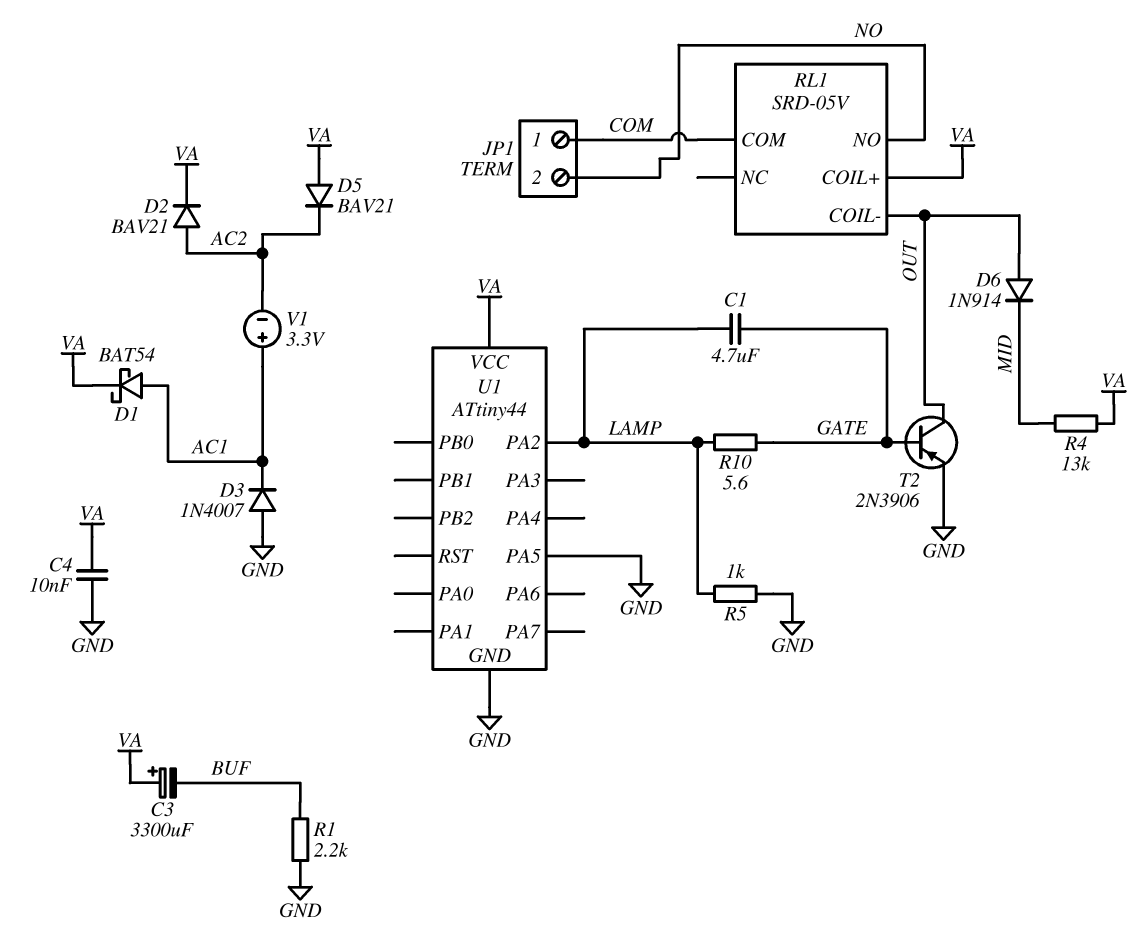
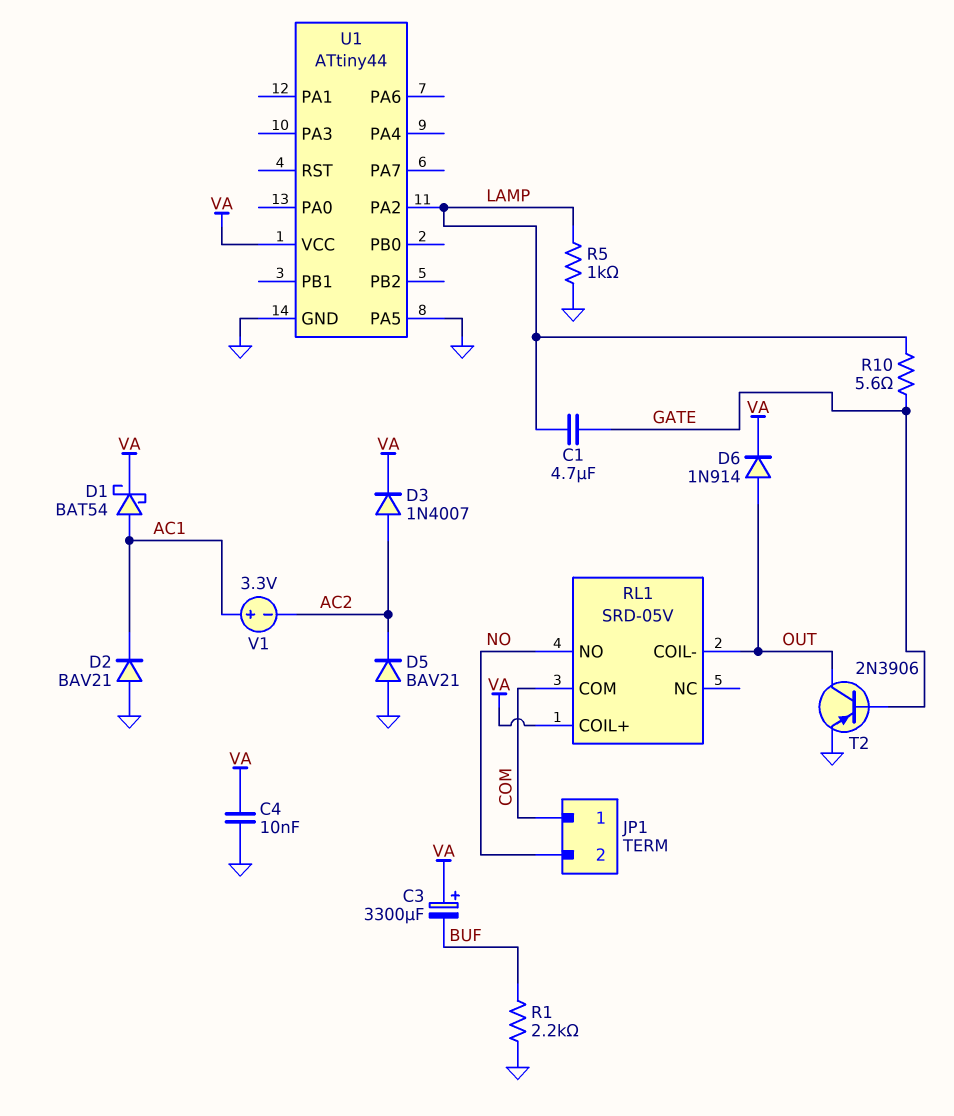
D2: diode BAV21 (A AC2, K VA) -> diode BAV21 (A GND, K AC1)
D3: diode 1N4007 (A GND, K AC1) -> diode 1N4007 (A AC2, K VA)
D5: diode BAV21 (A VA, K AC2) -> diode BAV21 (A GND, K AC2)
D6: diode 1N914 (A OUT, K MID) -> diode 1N914 (A OUT, K VA)
R4: 13k (MID, VA) -> none

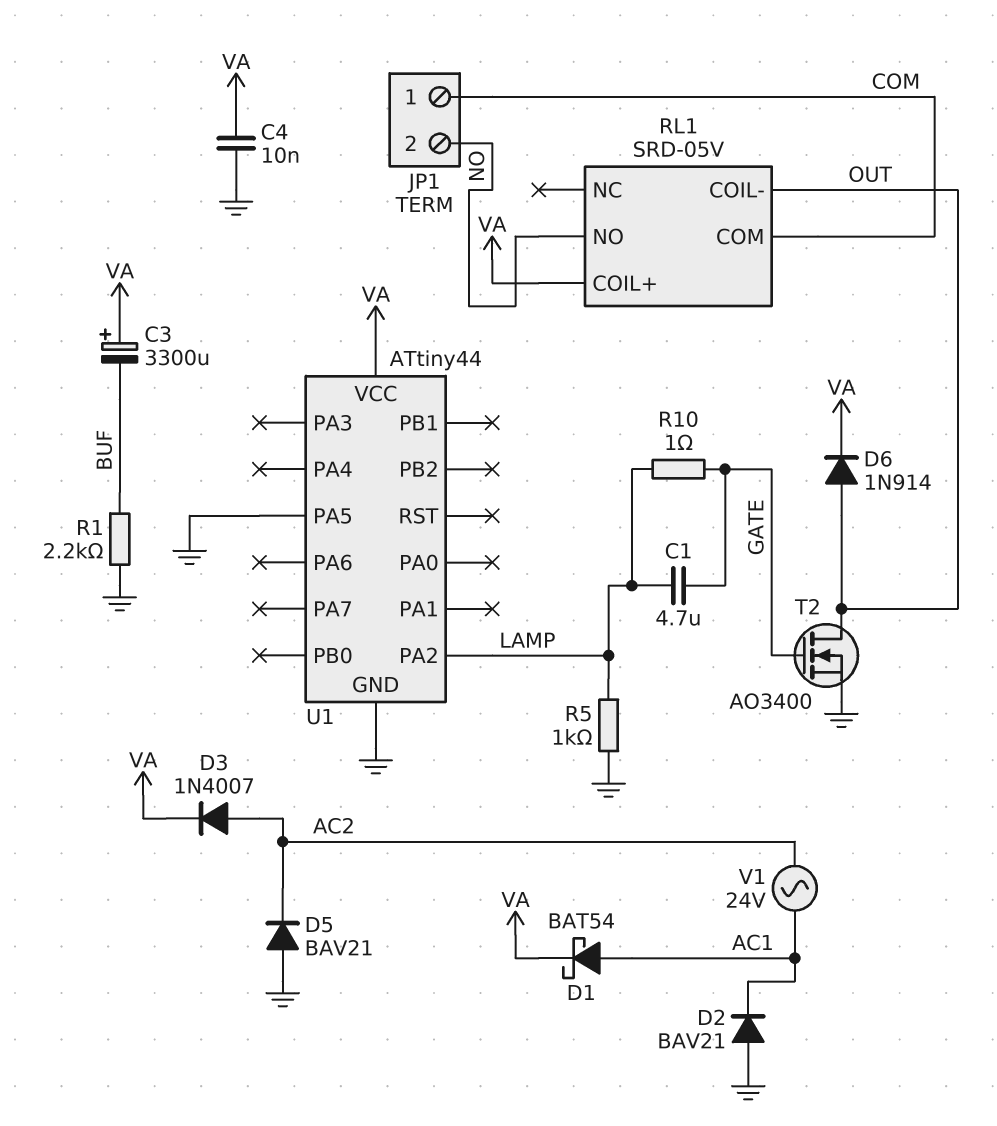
R10: 5.6 (GATE, LAMP) -> 1 (GATE, LAMP)
T2: PNP 2N3906 (B GATE, C OUT, E GND) -> NMOS AO3400 (G GATE, D OUT, S GND)
V1: 3.3V (plus AC1, minus AC2) -> AC 24V (AC1, AC2)

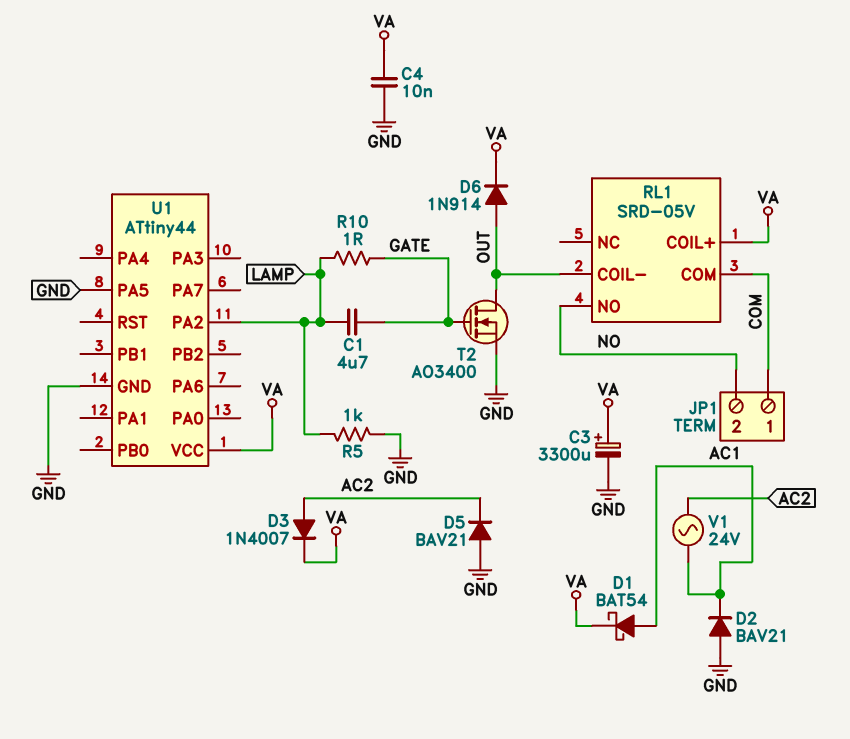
C3: 3300uF (plus VA, minus BUF) -> 3300uF (plus VA, minus GND)
R1: 2.2k (BUF, GND) -> none

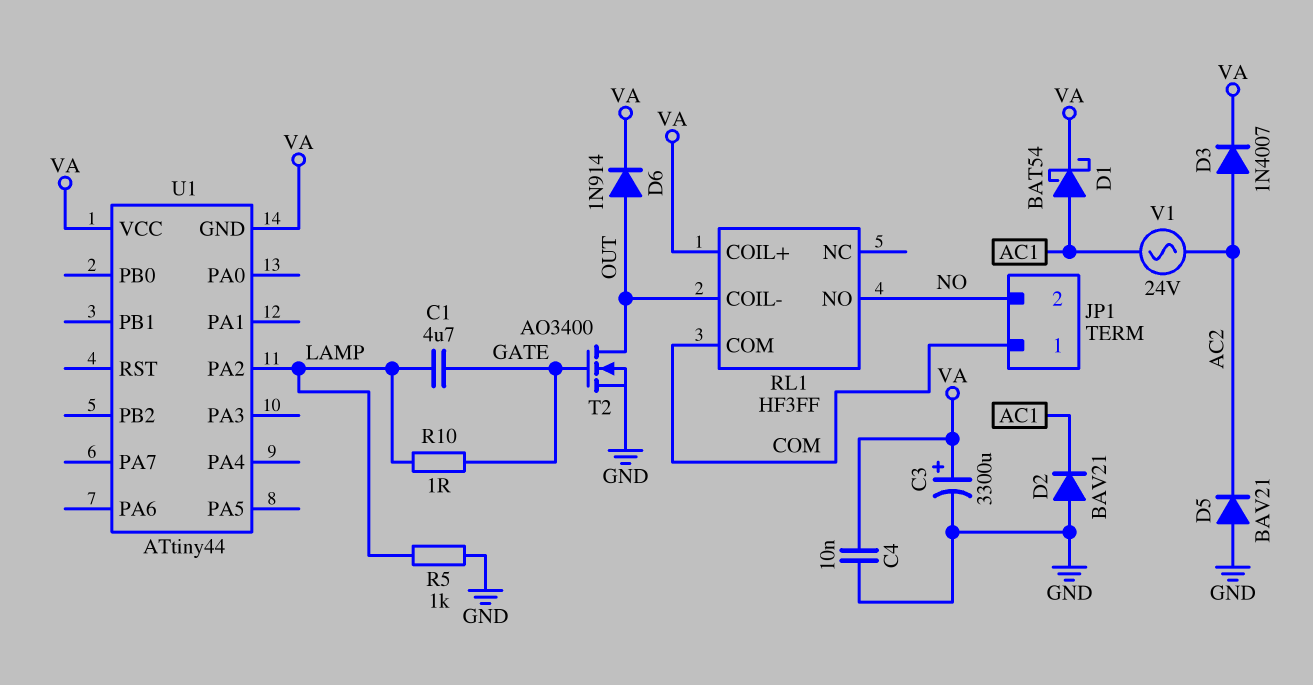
RL1: SRD-05V -> HF3FF
U1 pin GND: GND -> VA
U1 pin PA5: GND -> none

